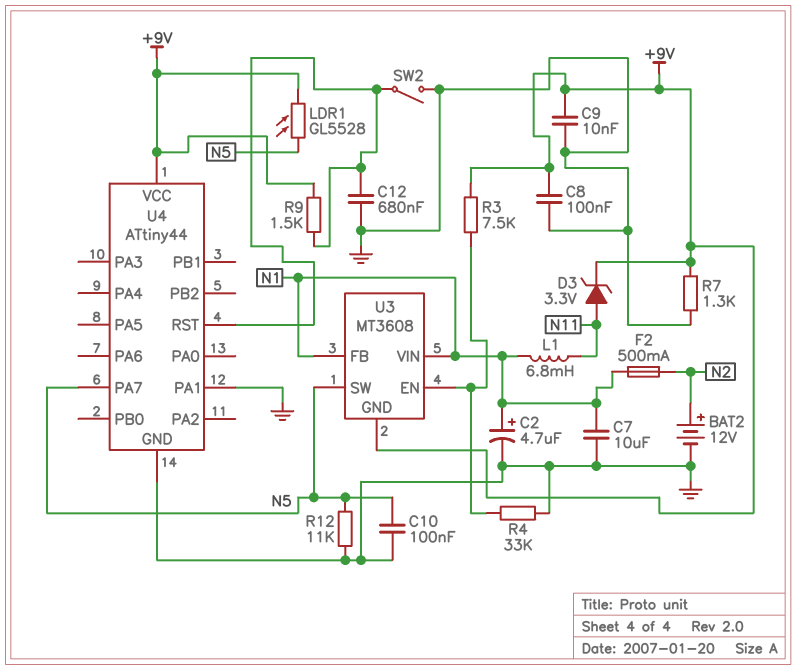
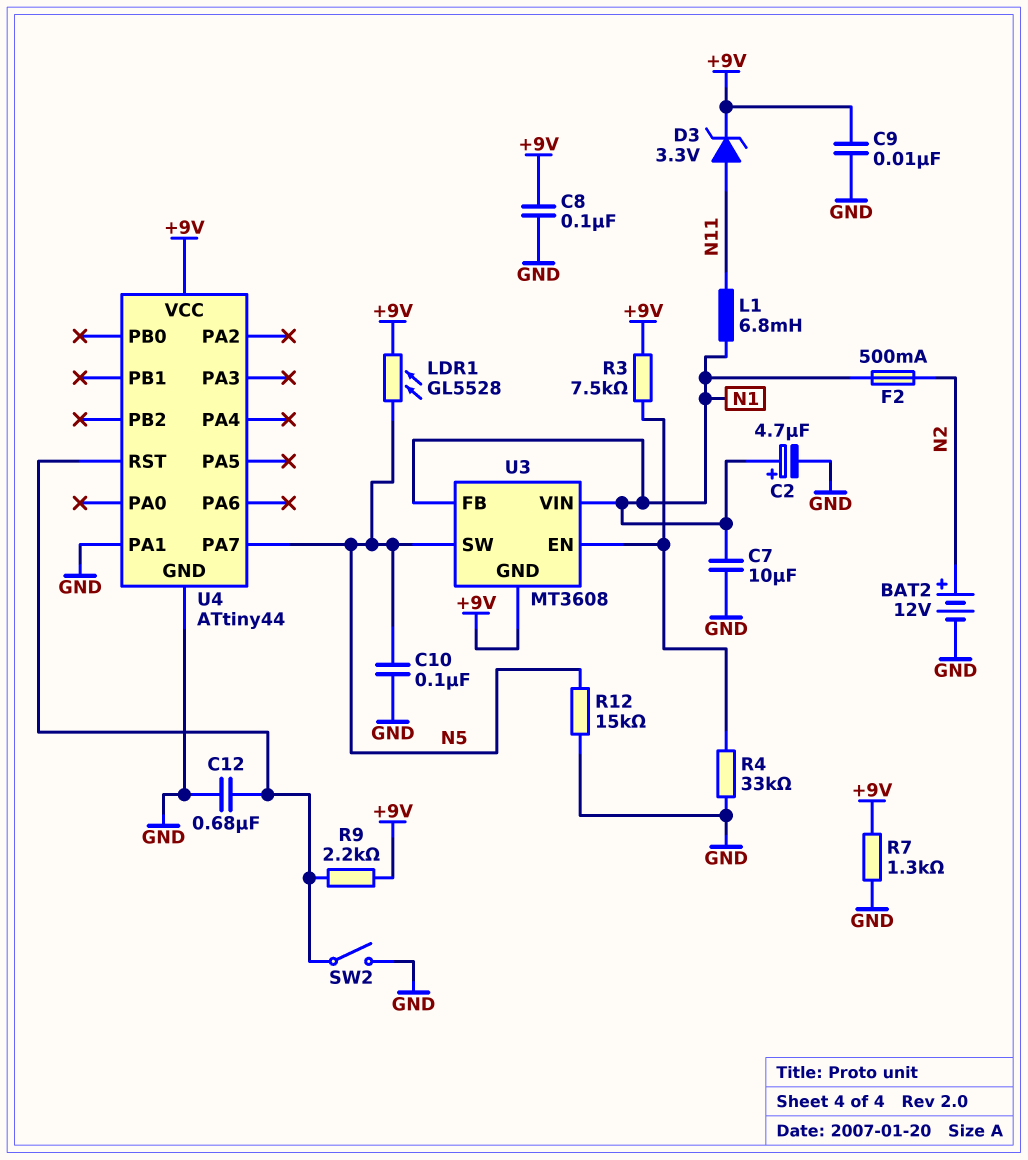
R9: 1.5k (+9V, U4/RST) -> 2.2k (+9V, U4/RST)
R12: 11k (GND, N5) -> 15k (GND, N5)

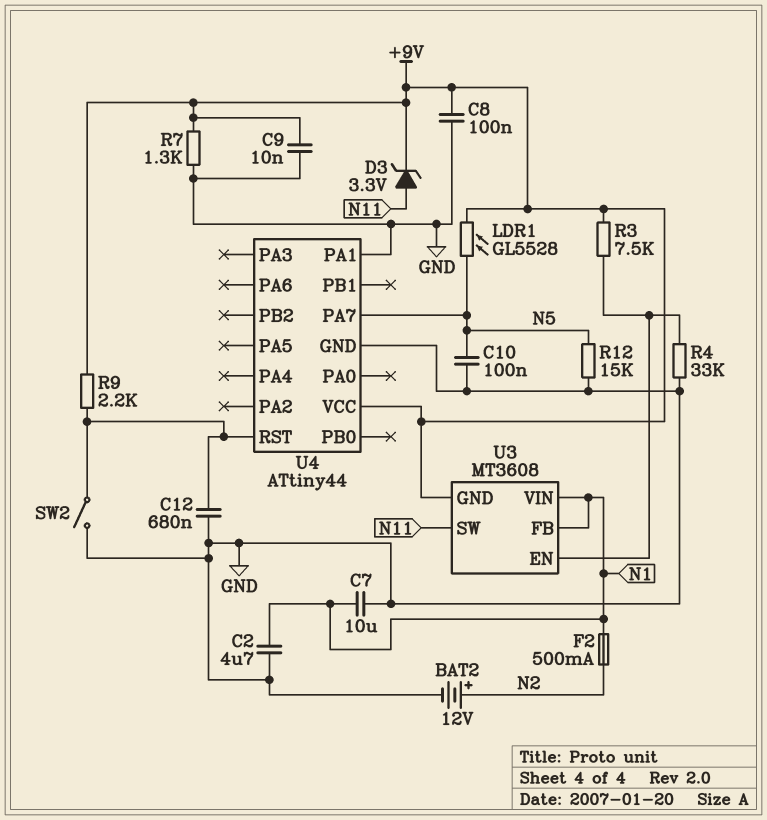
C2: 4.7uF (plus N1, minus GND) -> 4.7uF (GND, N1)
L1: 6.8mH (N1, N11) -> none
U3 pin SW: N5 -> N11

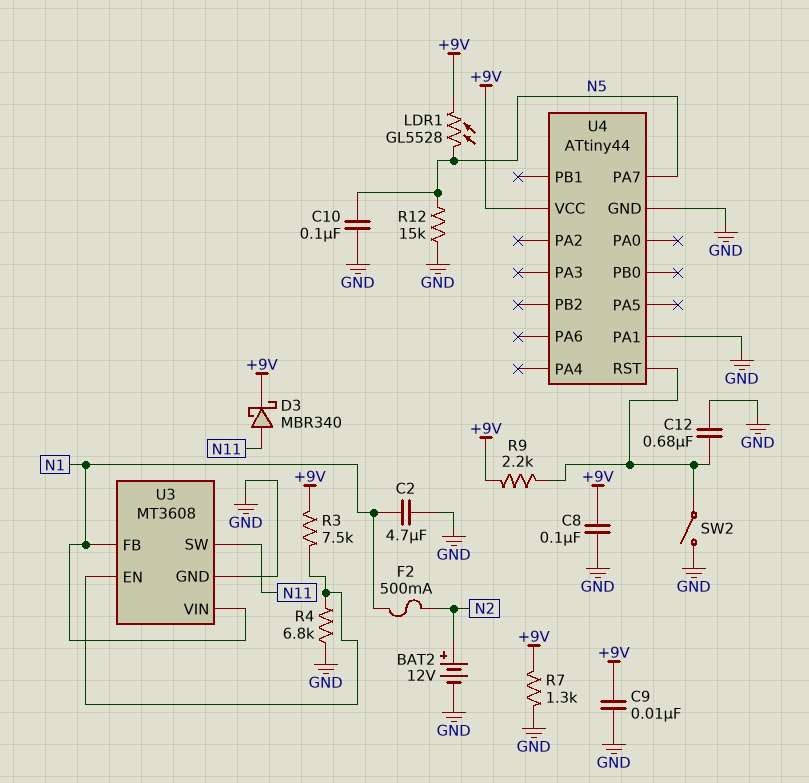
C7: 10uF (GND, N1) -> none
D3: zener 3.3V (A N11, K +9V) -> schottky MBR340 (A N11, K +9V)
R4: 33k (GND, U3/EN) -> 6.8k (GND, U3/EN)
U3 pin GND: +9V -> GND

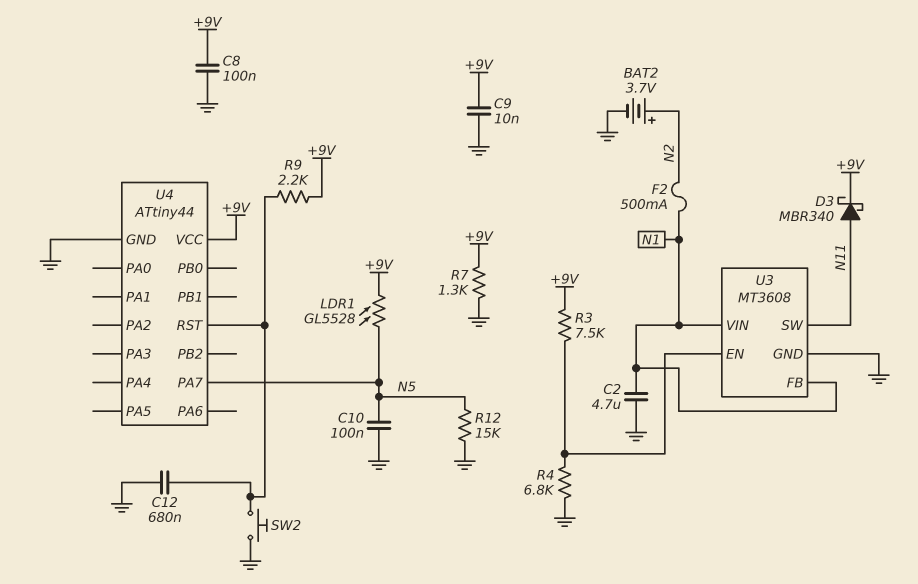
BAT2: 12V (plus N2, minus GND) -> 3.7V (plus N2, minus GND)
SW2: switch (GND, U4/RST) -> button (GND, U4/RST)
U4 pin PA1: GND -> none

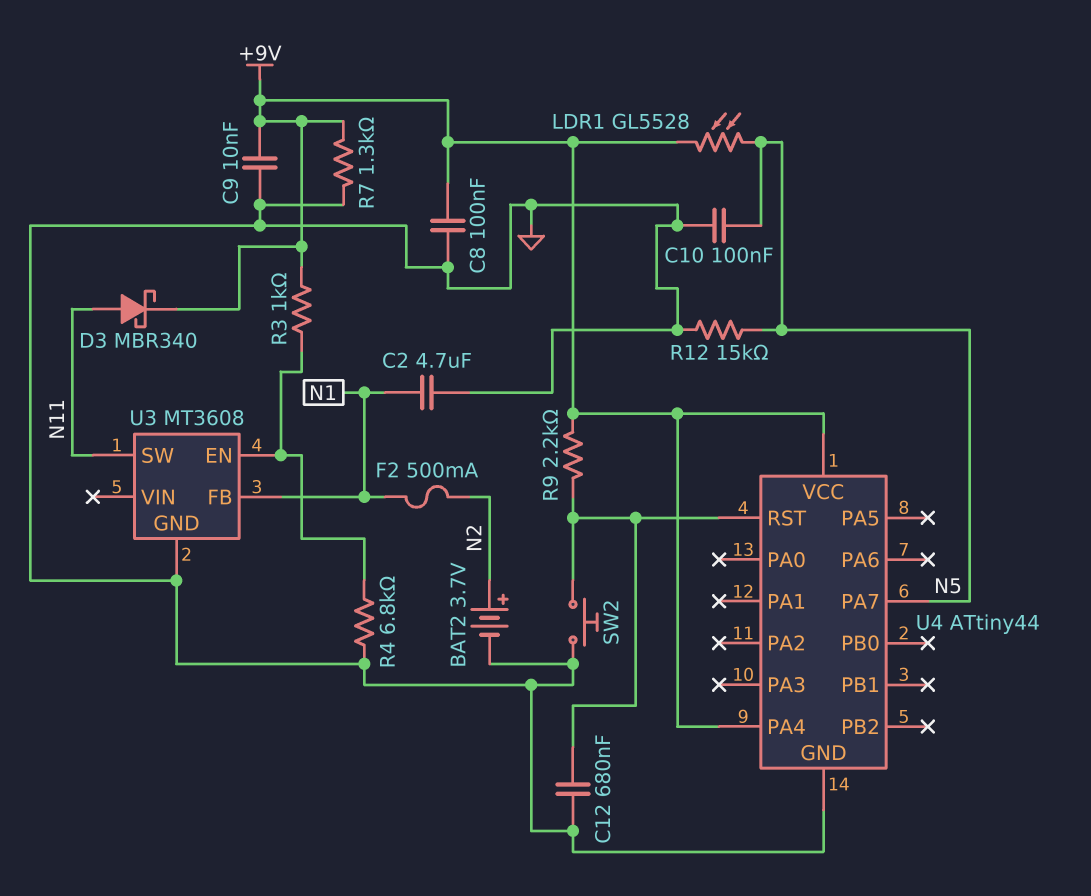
R3: 7.5k (+9V, U3/EN) -> 1k (+9V, U3/EN)
U3 pin VIN: N1 -> none
U4 pin PA4: none -> +9V

